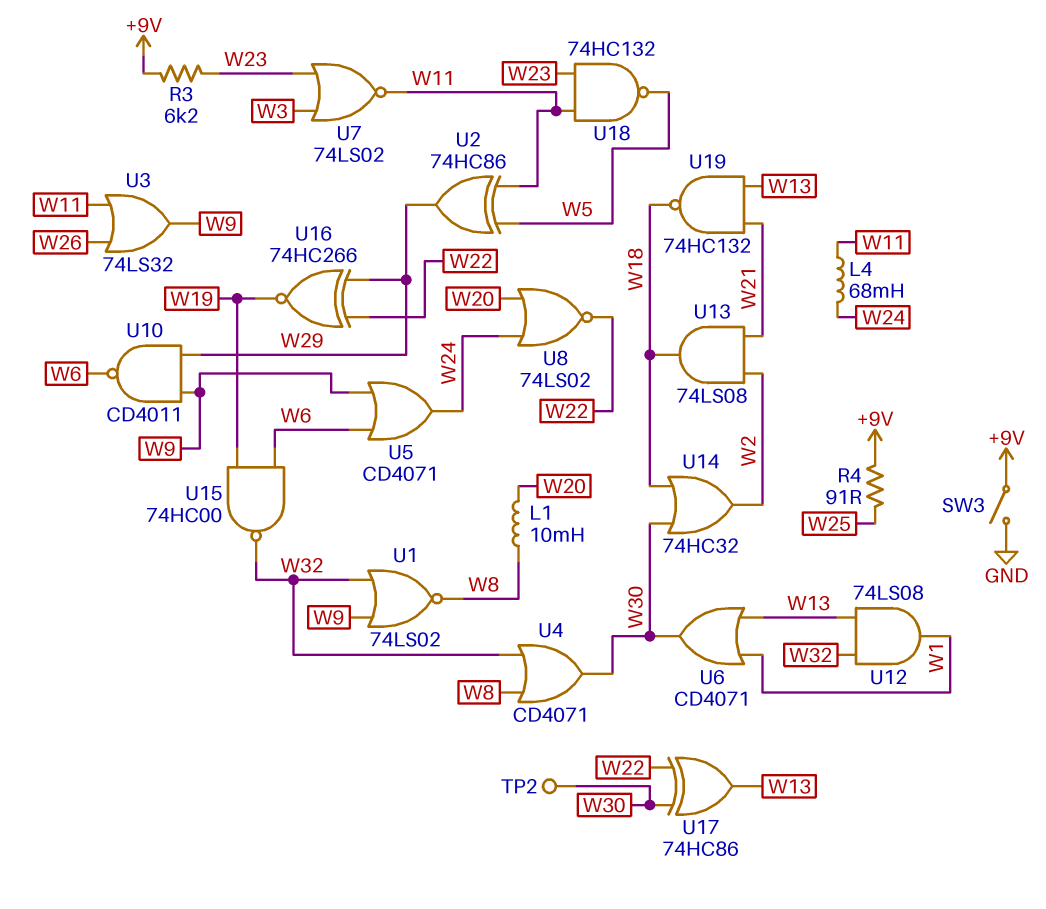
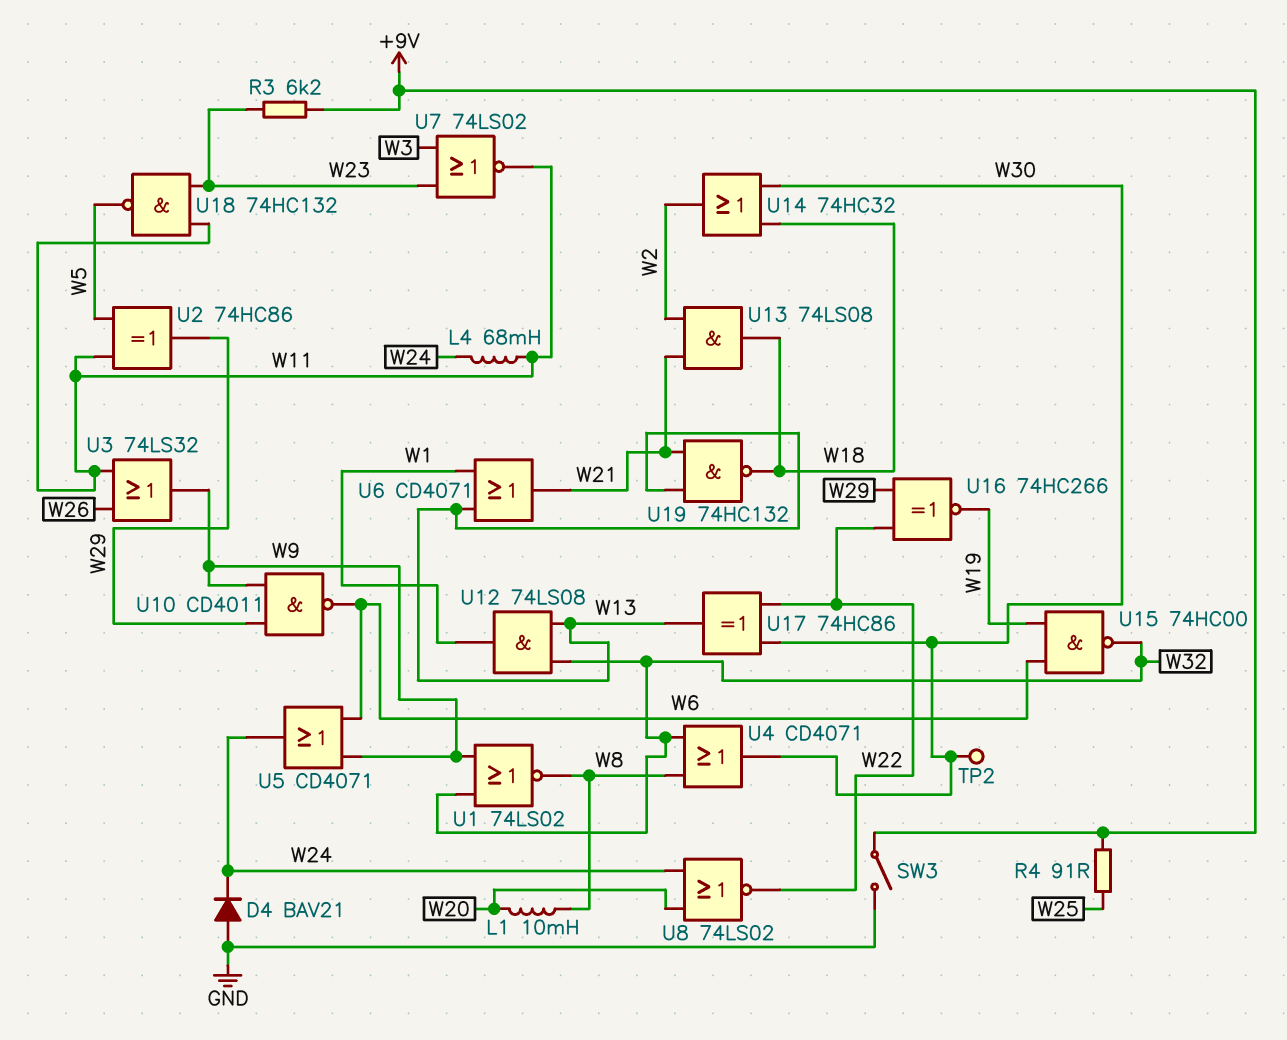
D4: none -> diode BAV21 (A GND, K W24)
U6: OR CD4071 (in W1, in W13, out W30) -> OR CD4071 (in W1, in W13, out W21)

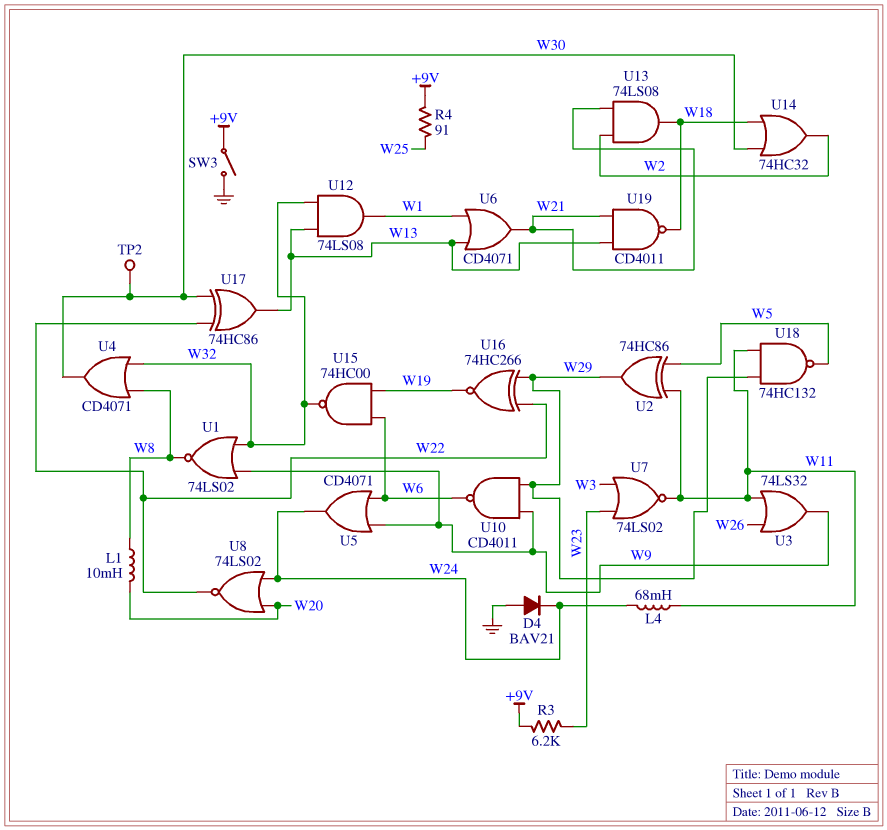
U18: NAND 74HC132 (in W11, in W23, out W5) -> NAND 74HC132 (in W11, in W29, out W5)
U19: NAND 74HC132 (in W13, in W21, out W18) -> NAND CD4011 (in W13, in W21, out W18)

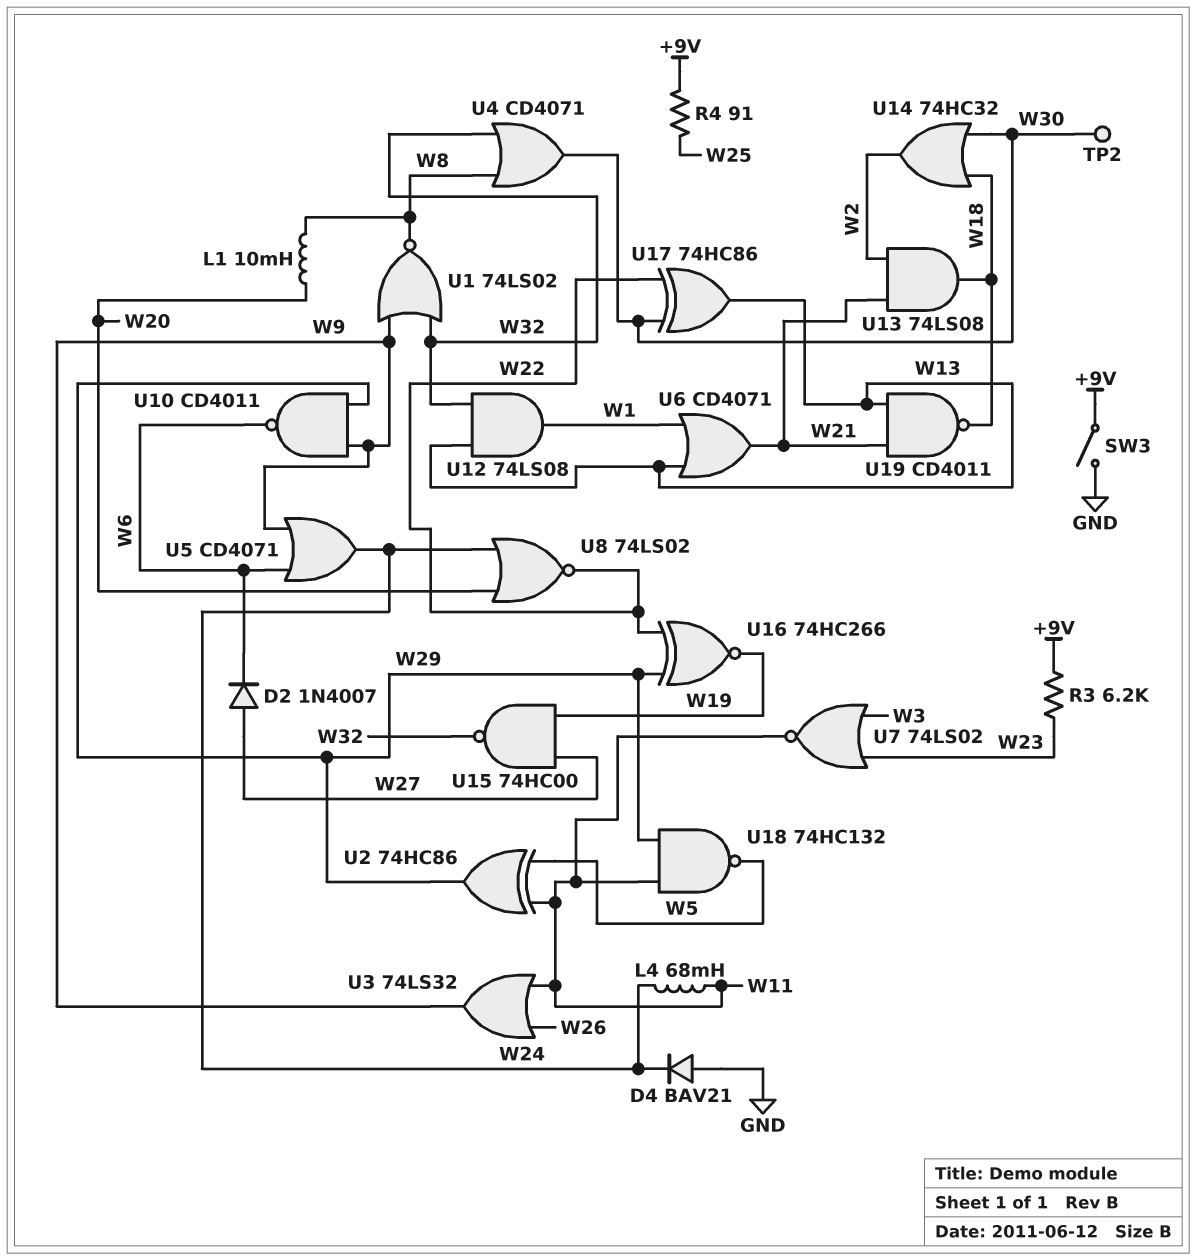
D2: none -> diode 1N4007 (A W27, K W6)
U15: NAND 74HC00 (in W6, in W19, out W32) -> NAND 74HC00 (in W19, in W27, out W32)

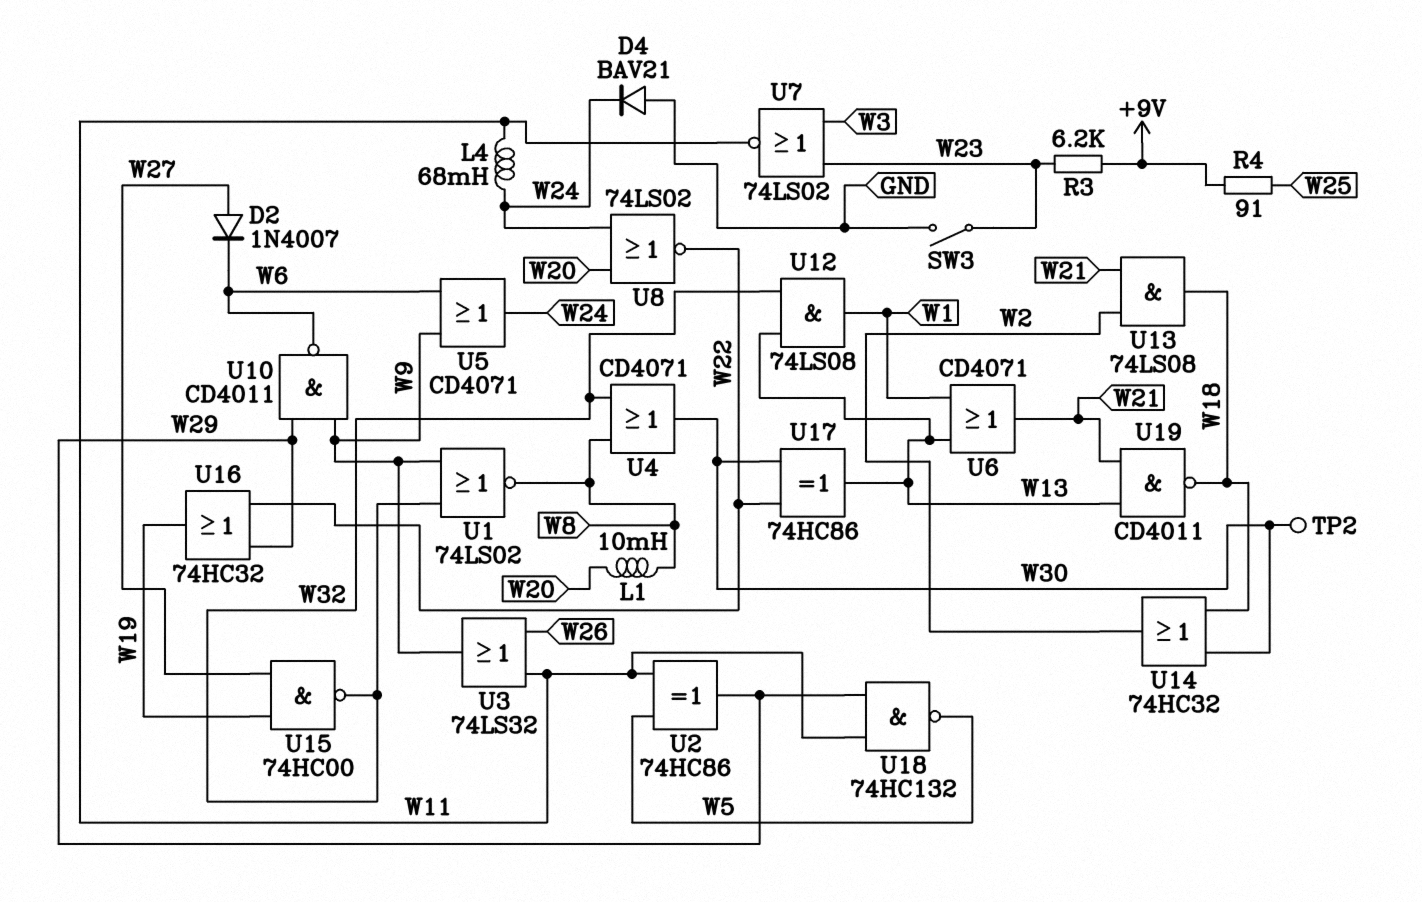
SW3: switch (+9V, GND) -> switch (GND, W23)
U16: XNOR 74HC266 (in W22, in W29, out W19) -> OR 74HC32 (in W22, in W29, out W19)

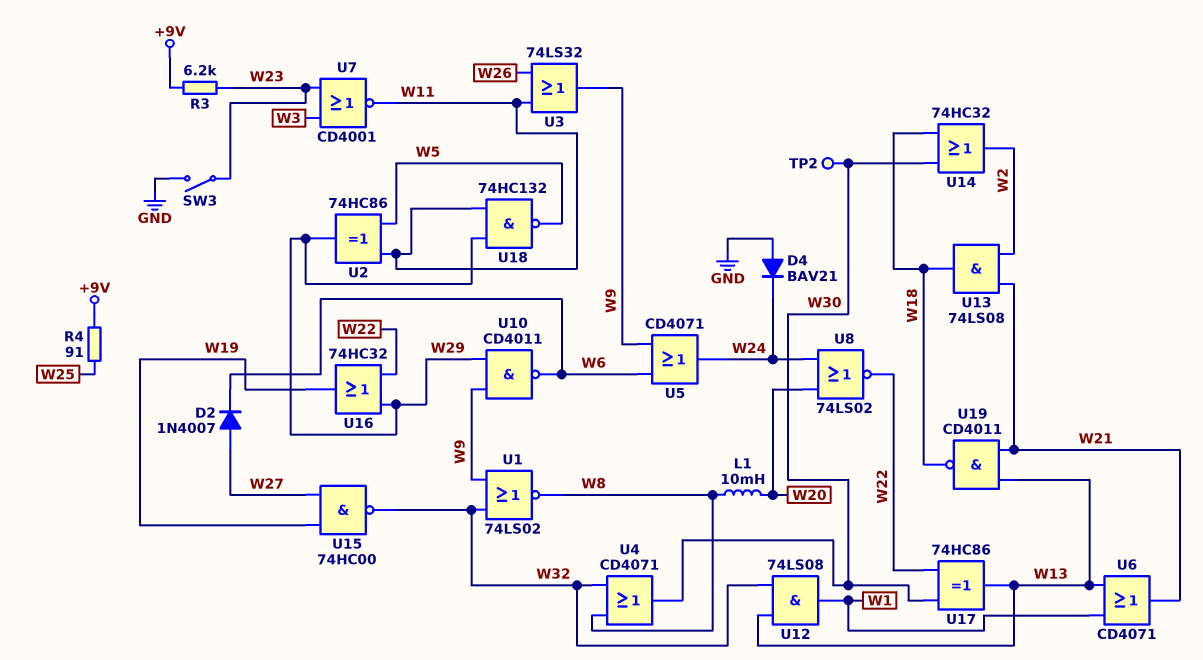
L4: 68mH (W11, W24) -> none
U7: NOR 74LS02 (in W3, in W23, out W11) -> NOR CD4001 (in W3, in W23, out W11)

